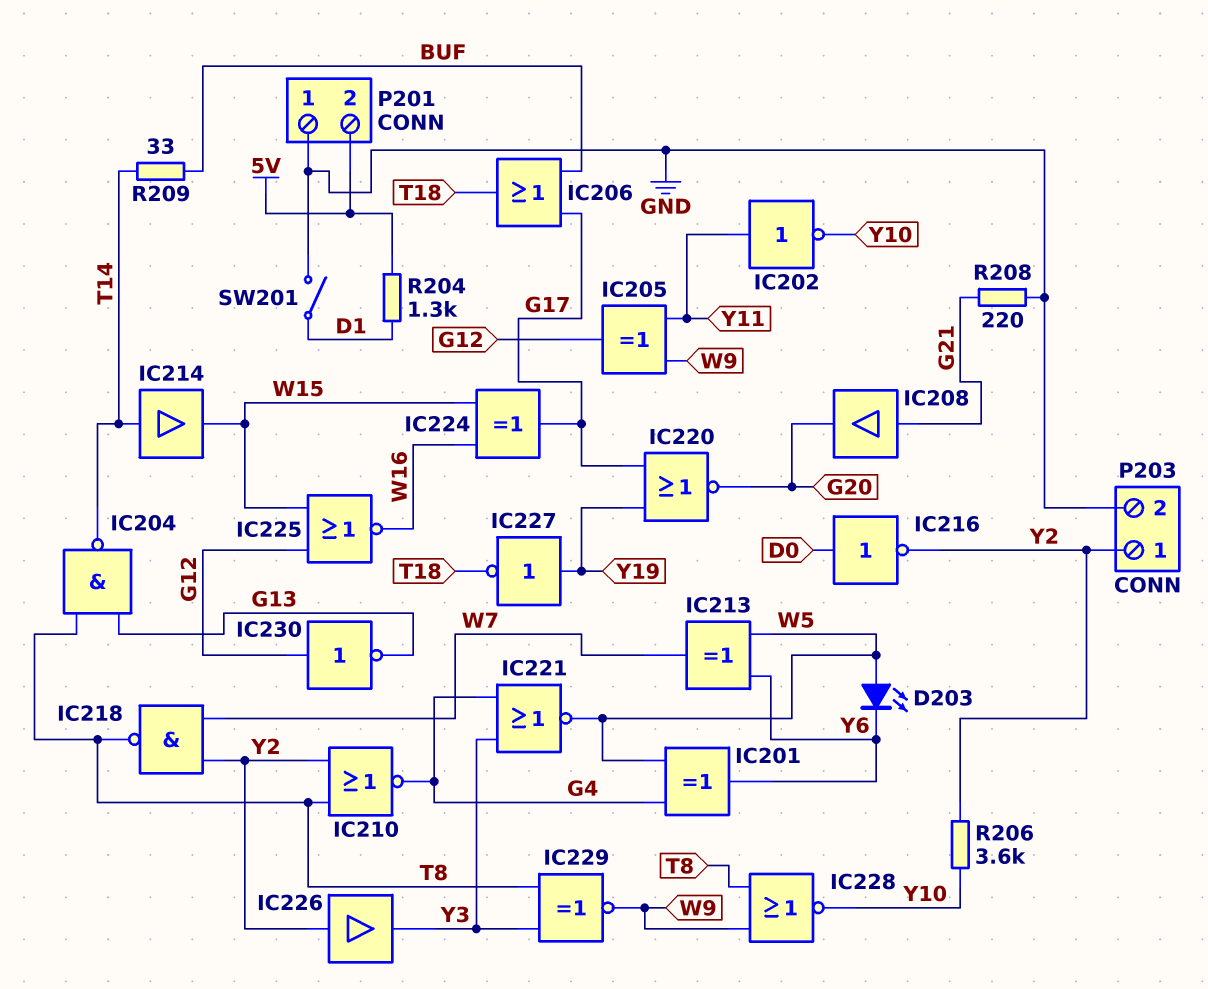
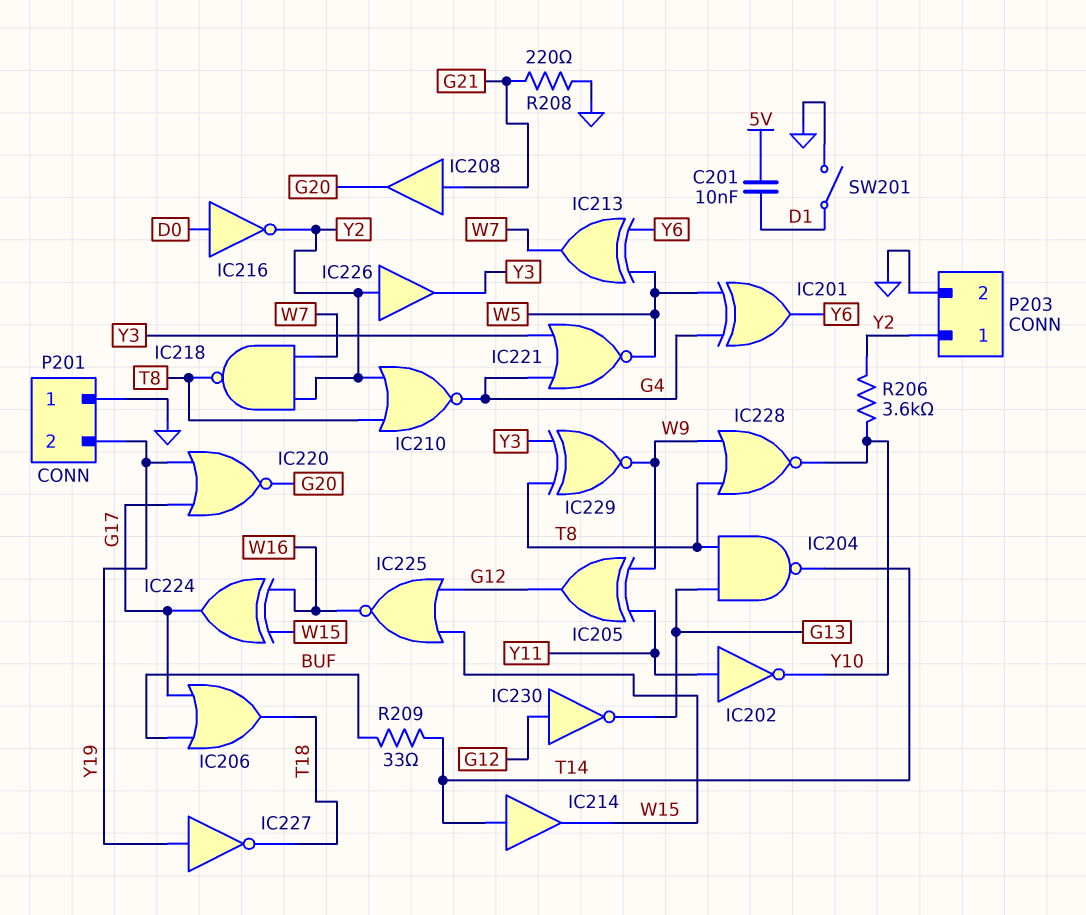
C201: none -> 10nF (5V, D1)
D203: LED (A W5, K Y6) -> none
P201 pin 2: 5V -> Y19
R204: 1.3k (5V, D1) -> none

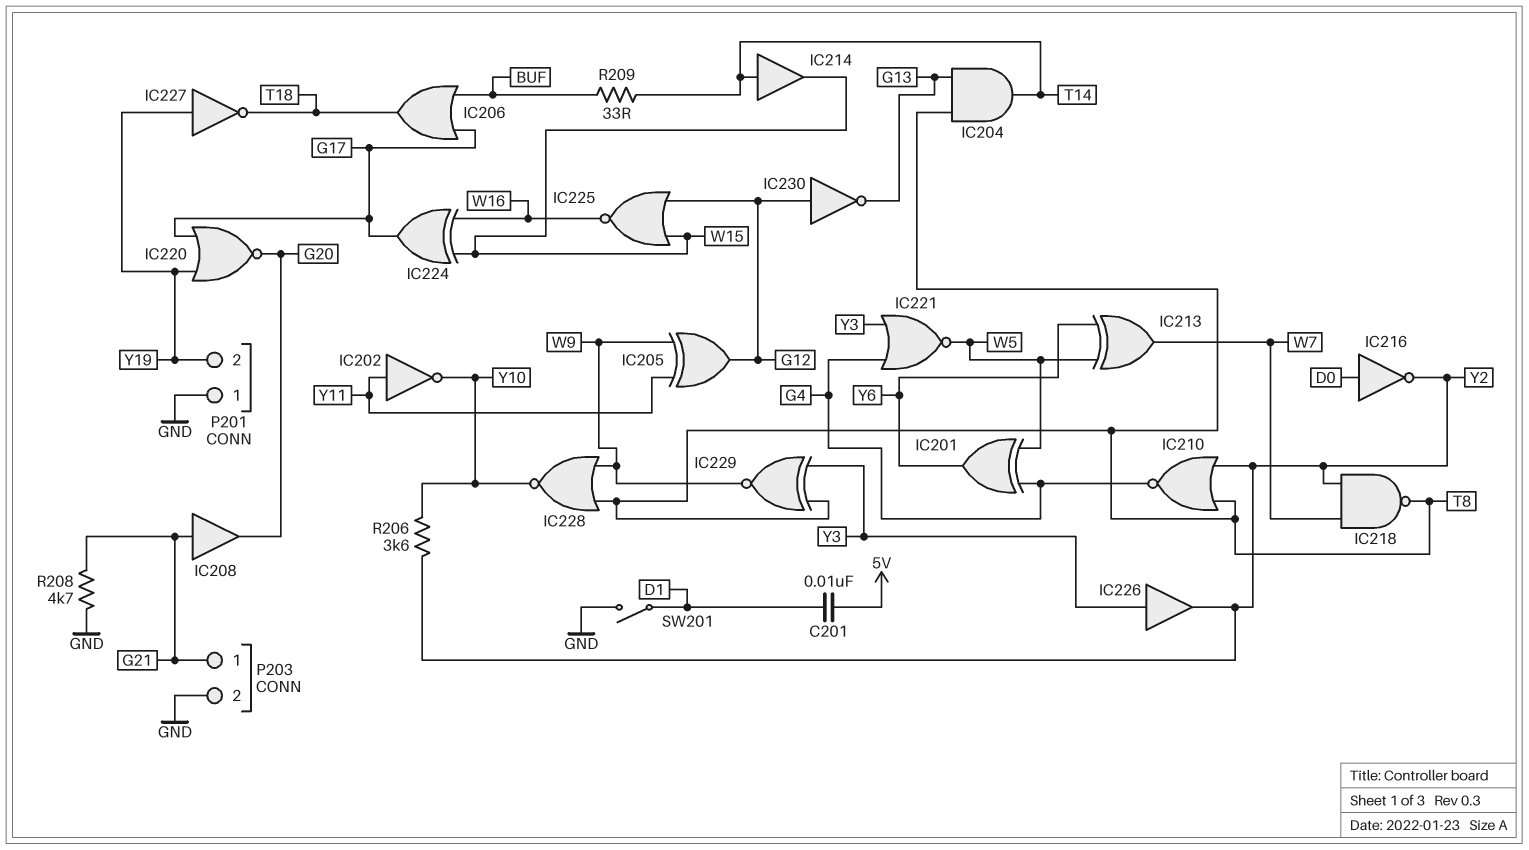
IC204: NAND (in G13, in T8, out T14) -> AND (in G13, in T8, out T14)
IC226: buffer (in Y2, out Y3) -> buffer (in Y3, out Y2)
P203 pin 1: Y2 -> G21
R208: 220 (G21, GND) -> 4.7k (G21, GND)

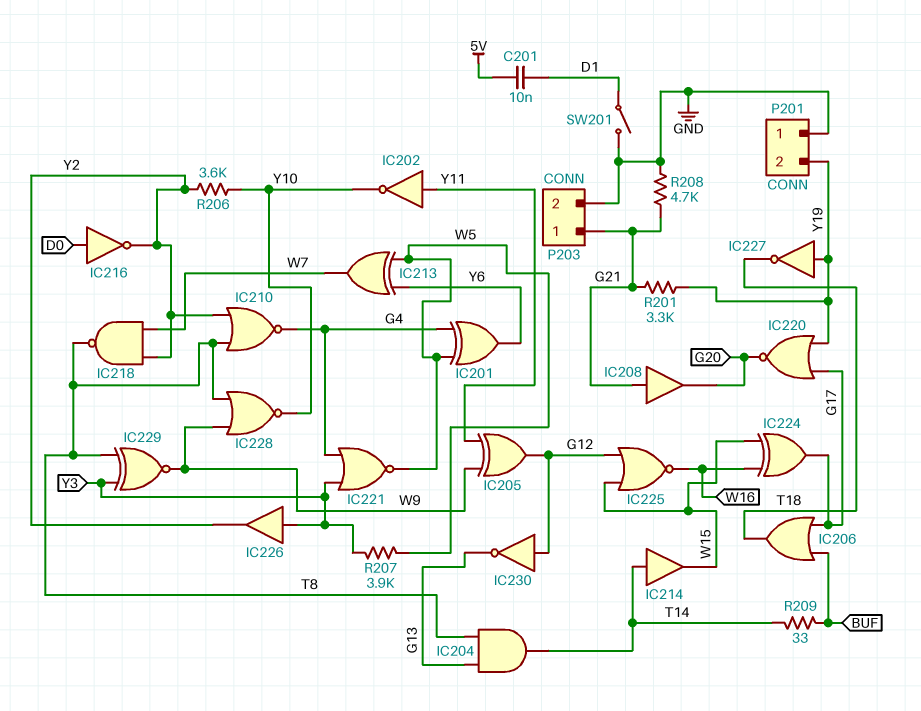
R201: none -> 3.3k (G21, Y19)
R207: none -> 3.9k (W5, Y3)

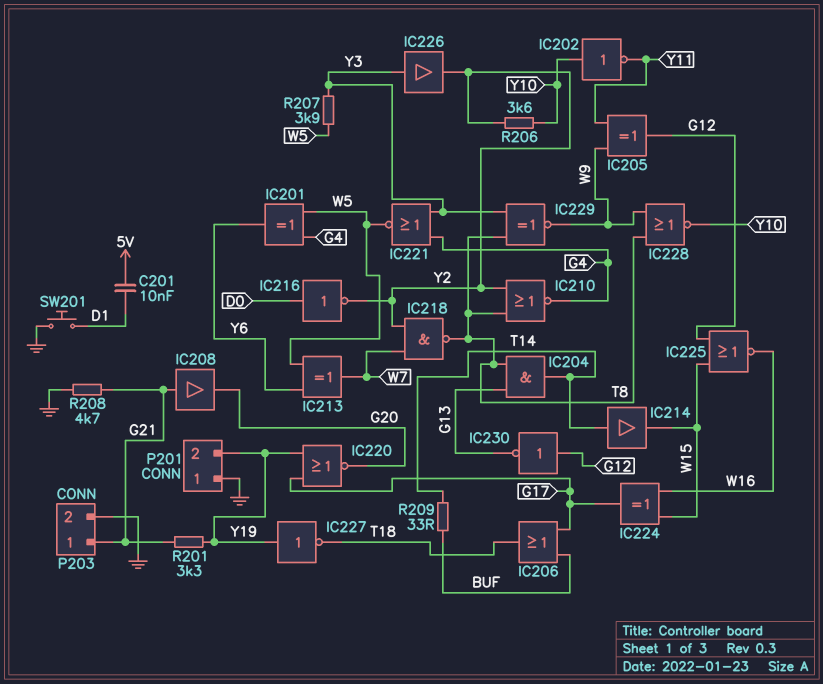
IC202: NOT (in Y11, out Y10) -> NOT (in Y10, out Y11)
SW201: switch (D1, GND) -> button (D1, GND)

